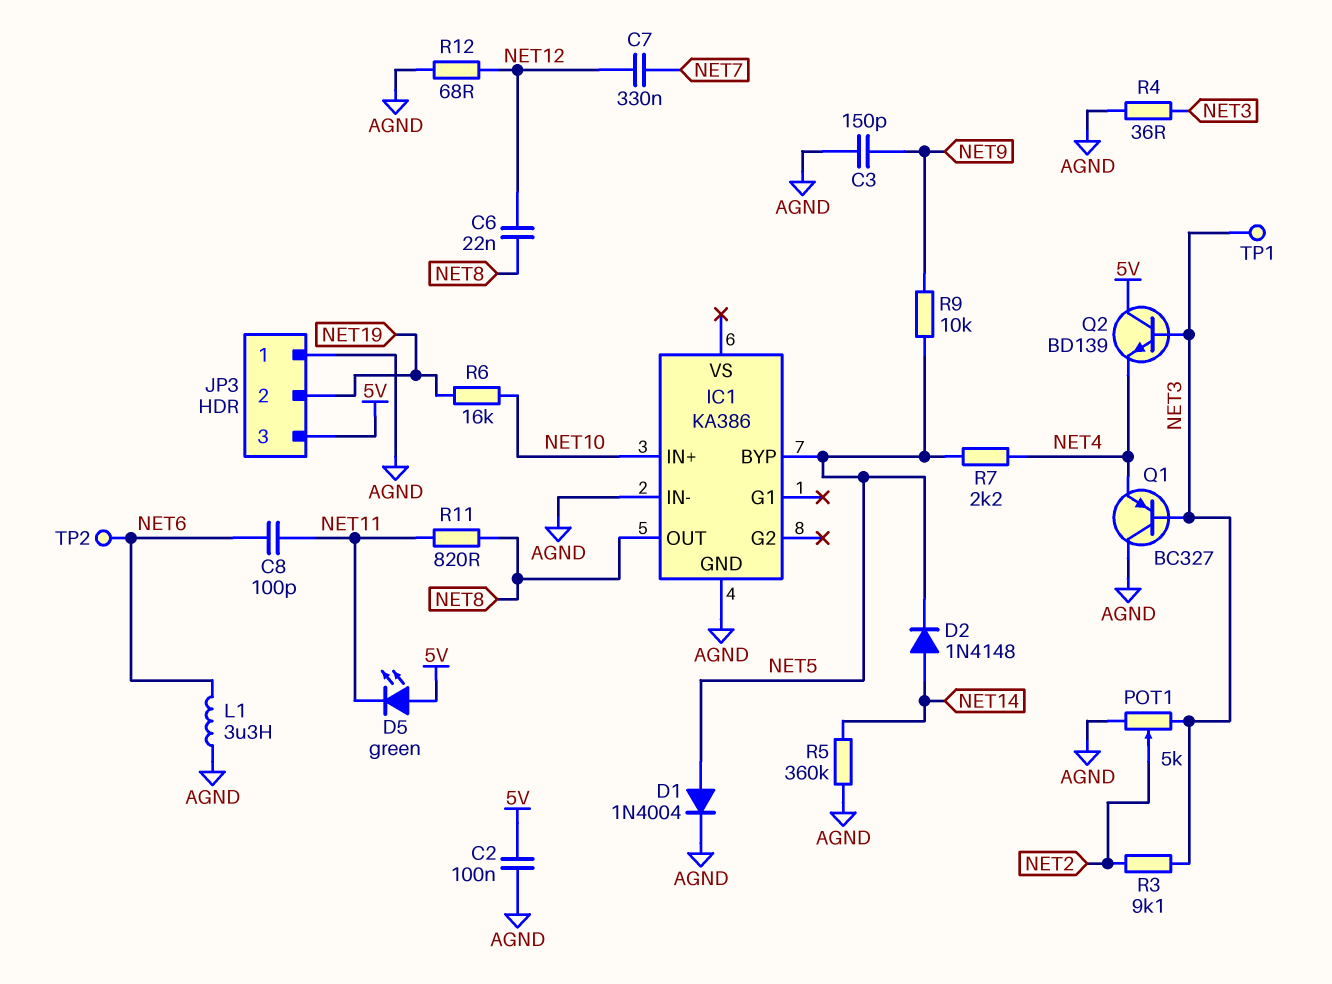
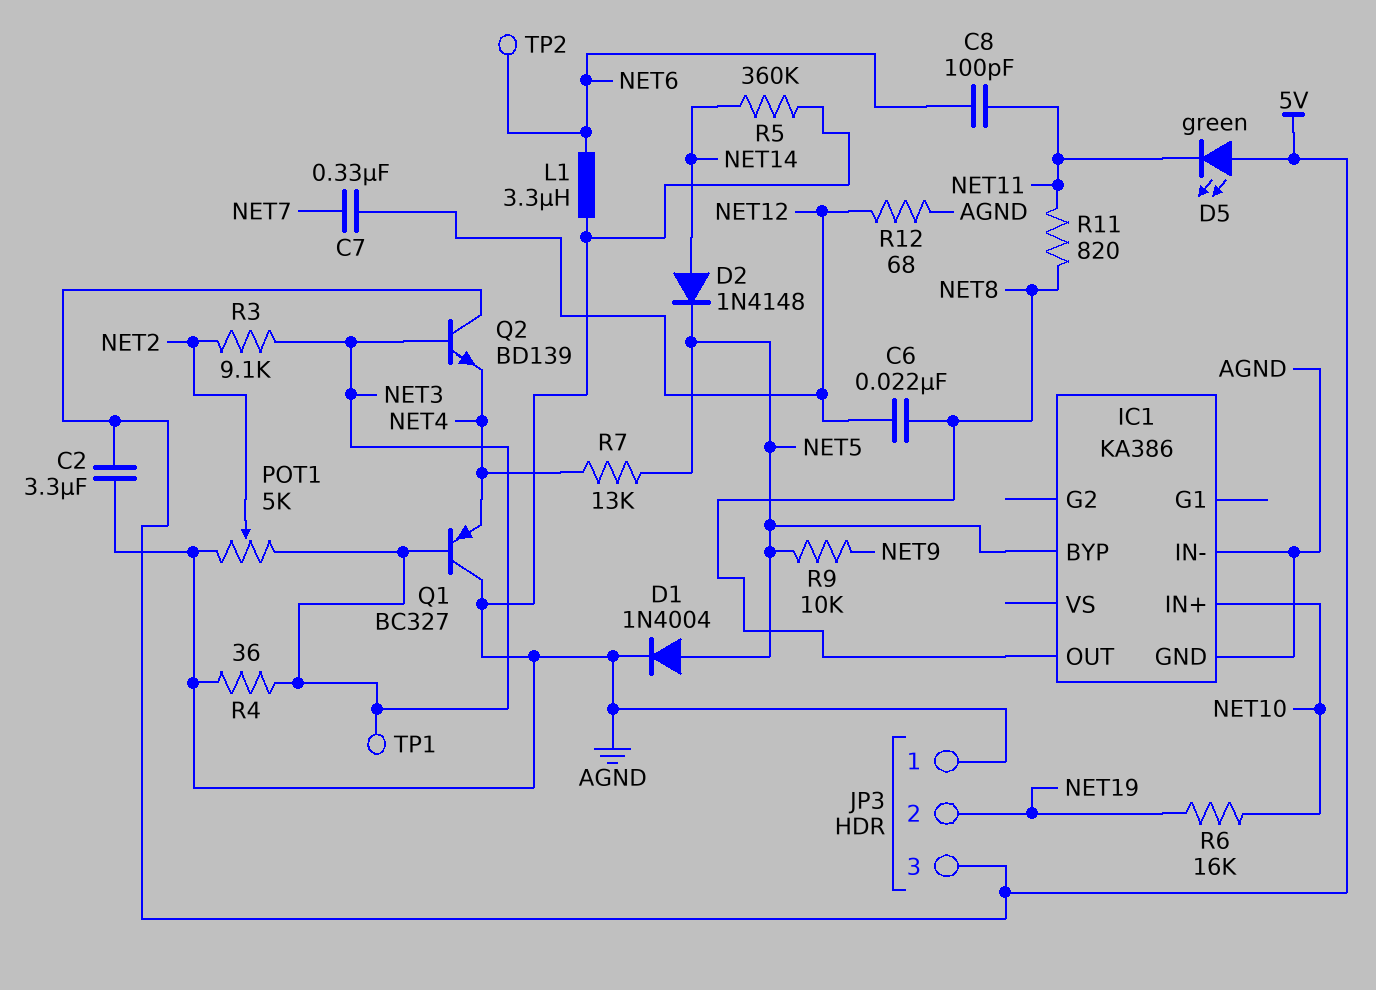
C2: 100nF (5V, AGND) -> 3.3uF (5V, AGND)
C3: 150pF (AGND, NET9) -> none
R7: 2.2k (NET4, NET5) -> 13k (NET4, NET5)

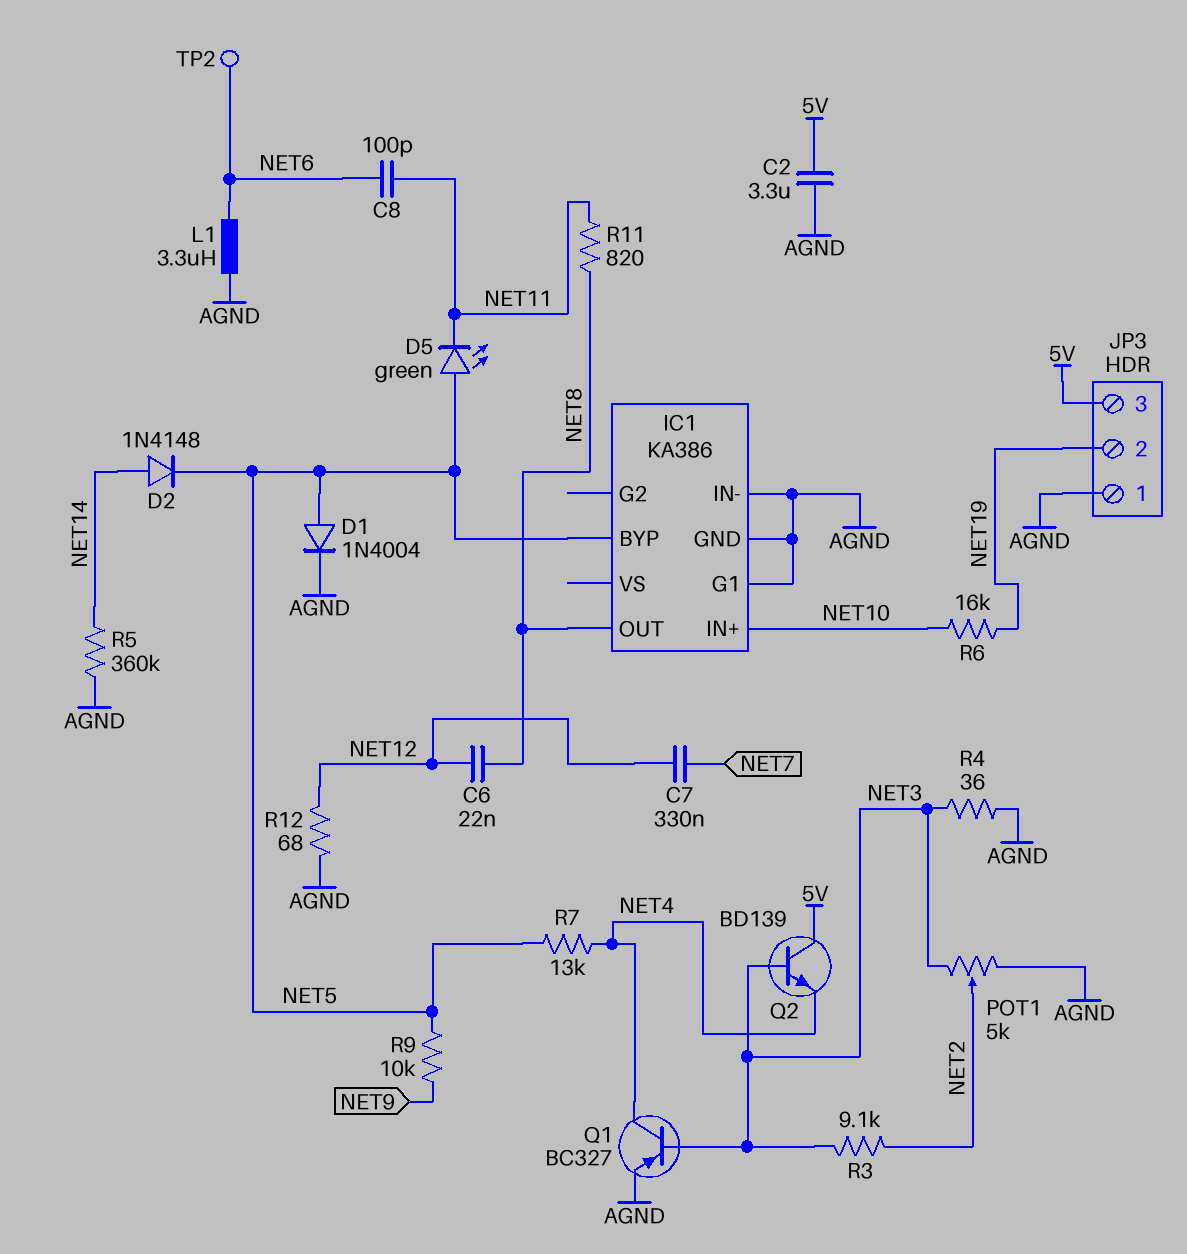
D5: LED green (A 5V, K NET11) -> LED green (A NET5, K NET11)
IC1 pin G1: none -> AGND
Q1: PNP BC327 (B NET3, C AGND, E NET4) -> PNP BC327 (B NET3, C NET4, E AGND)
TP1: test point (NET3) -> none

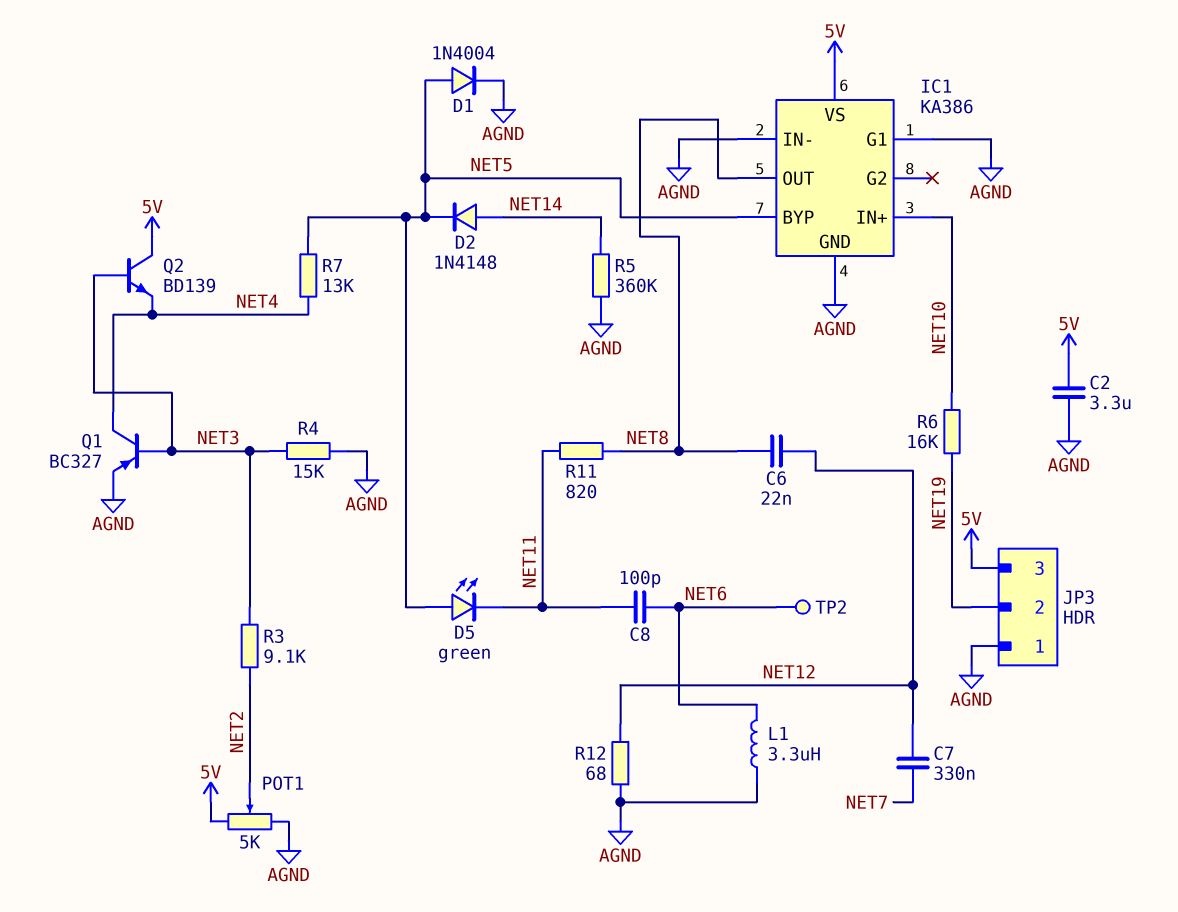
IC1 pin VS: none -> 5V
POT1: 5k (AGND, NET3, wiper NET2) -> 5k (5V, AGND, wiper NET2)
R4: 36 (AGND, NET3) -> 15k (AGND, NET3)
R9: 10k (NET5, NET9) -> none

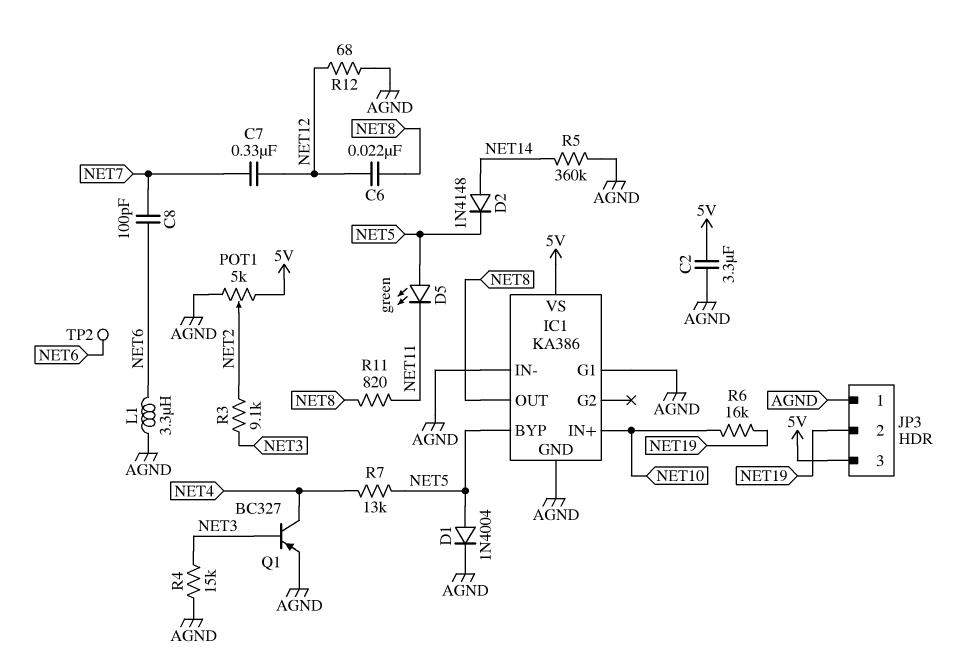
C8: 100pF (NET6, NET11) -> 100pF (NET6, NET7)
Q2: NPN BD139 (B NET3, C 5V, E NET4) -> none

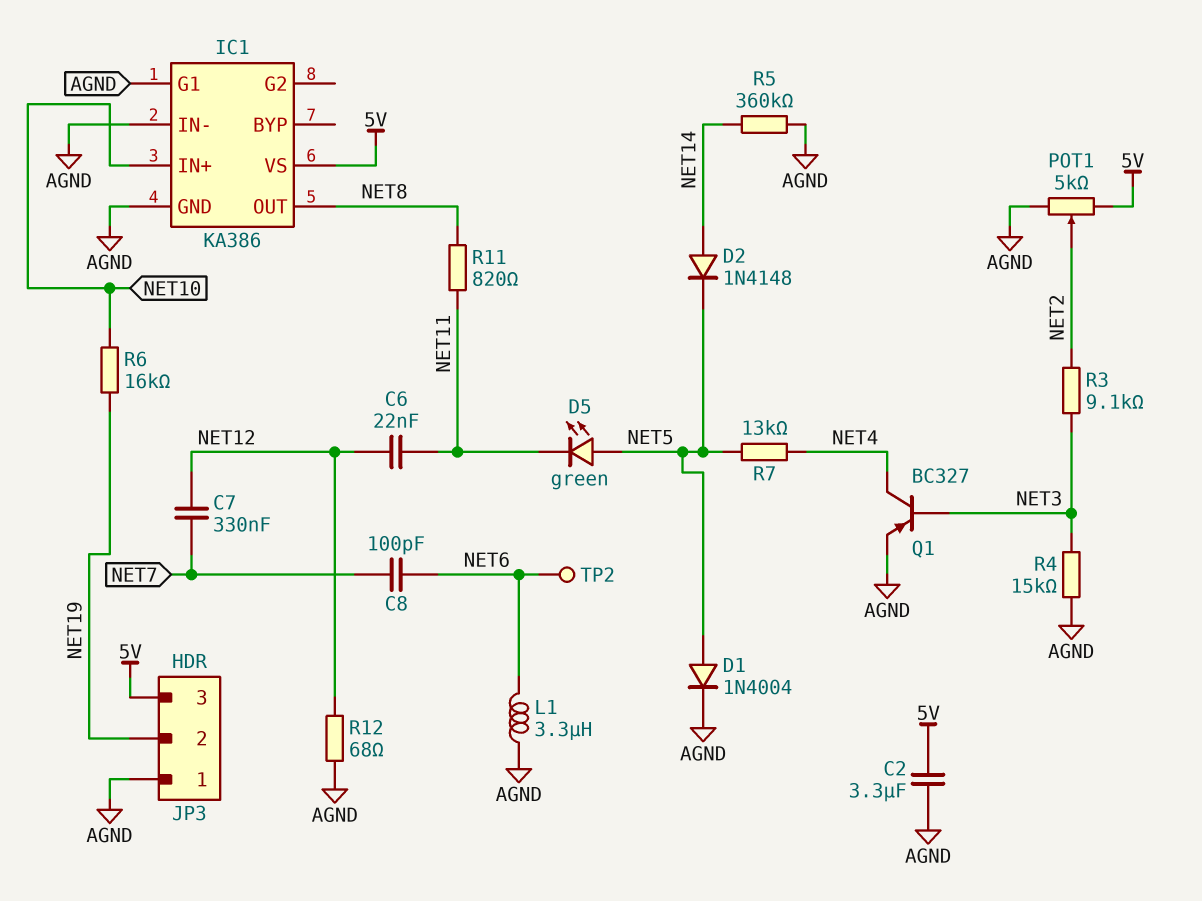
C6: 22nF (NET8, NET12) -> 22nF (NET11, NET12)
IC1 pin BYP: NET5 -> none

